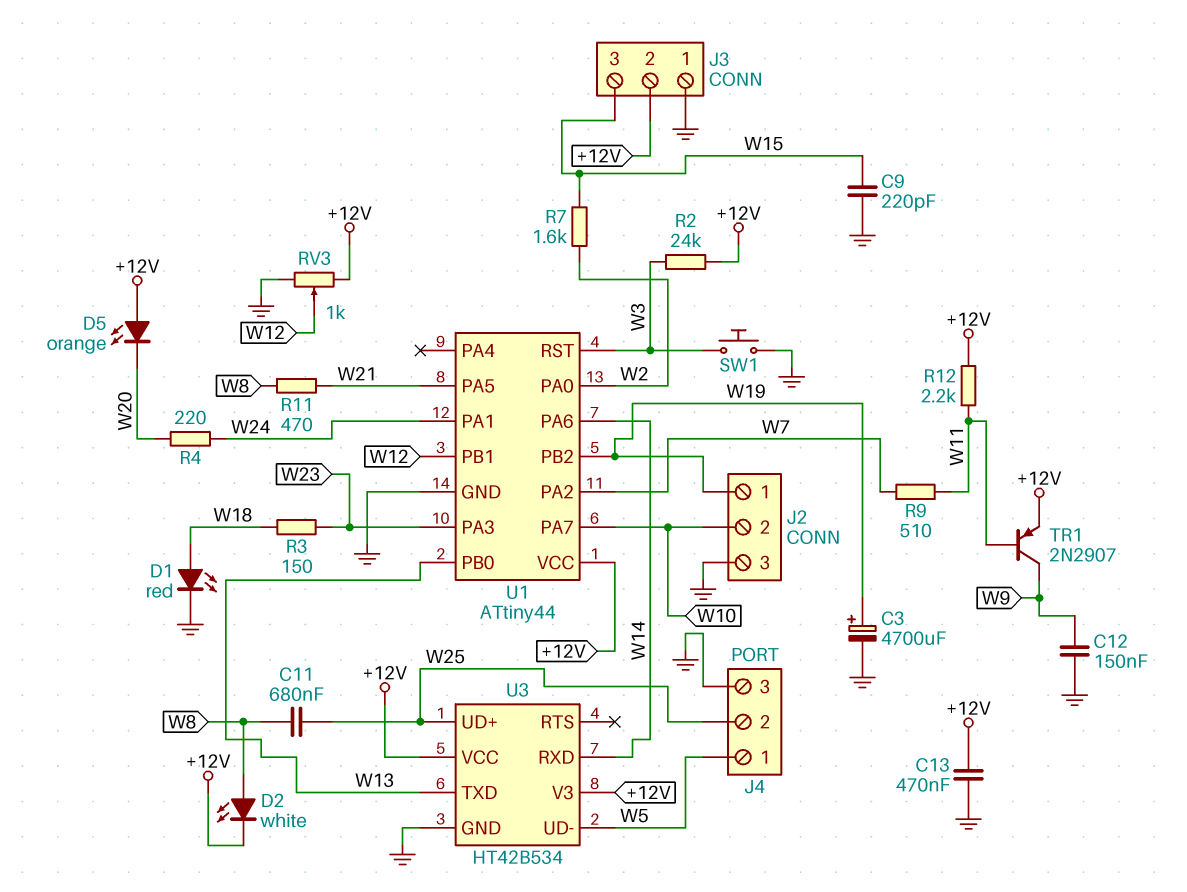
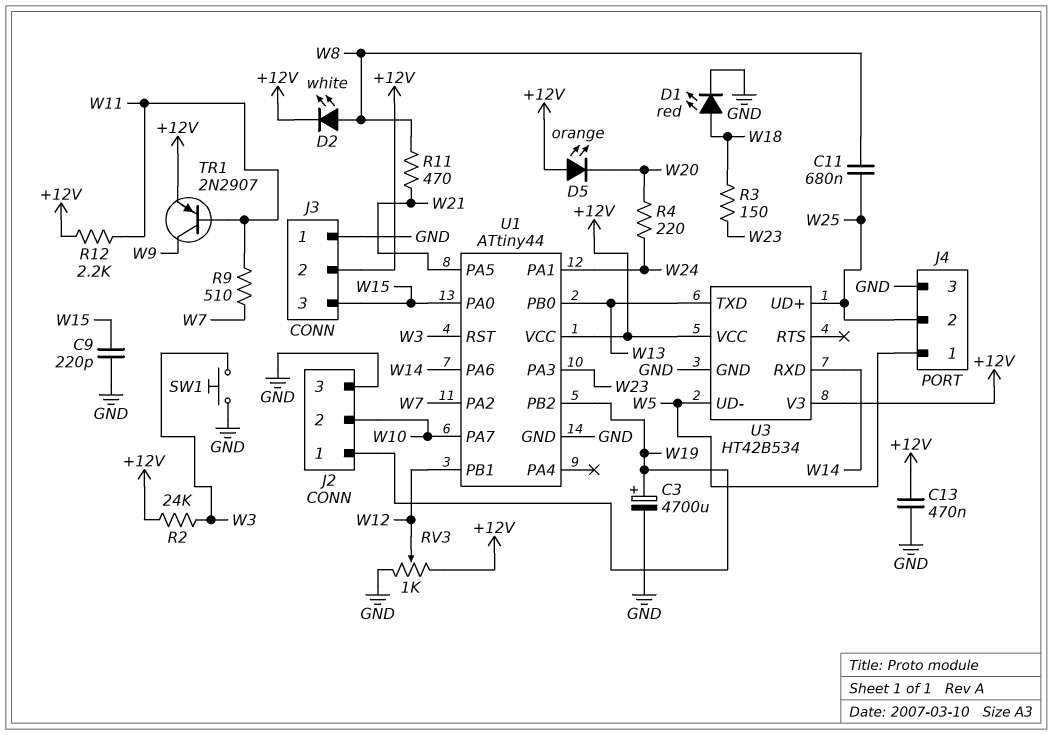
C12: 150nF (GND, W9) -> none
R7: 1.6k (W2, W15) -> none
U1 pin PA0: W2 -> W15

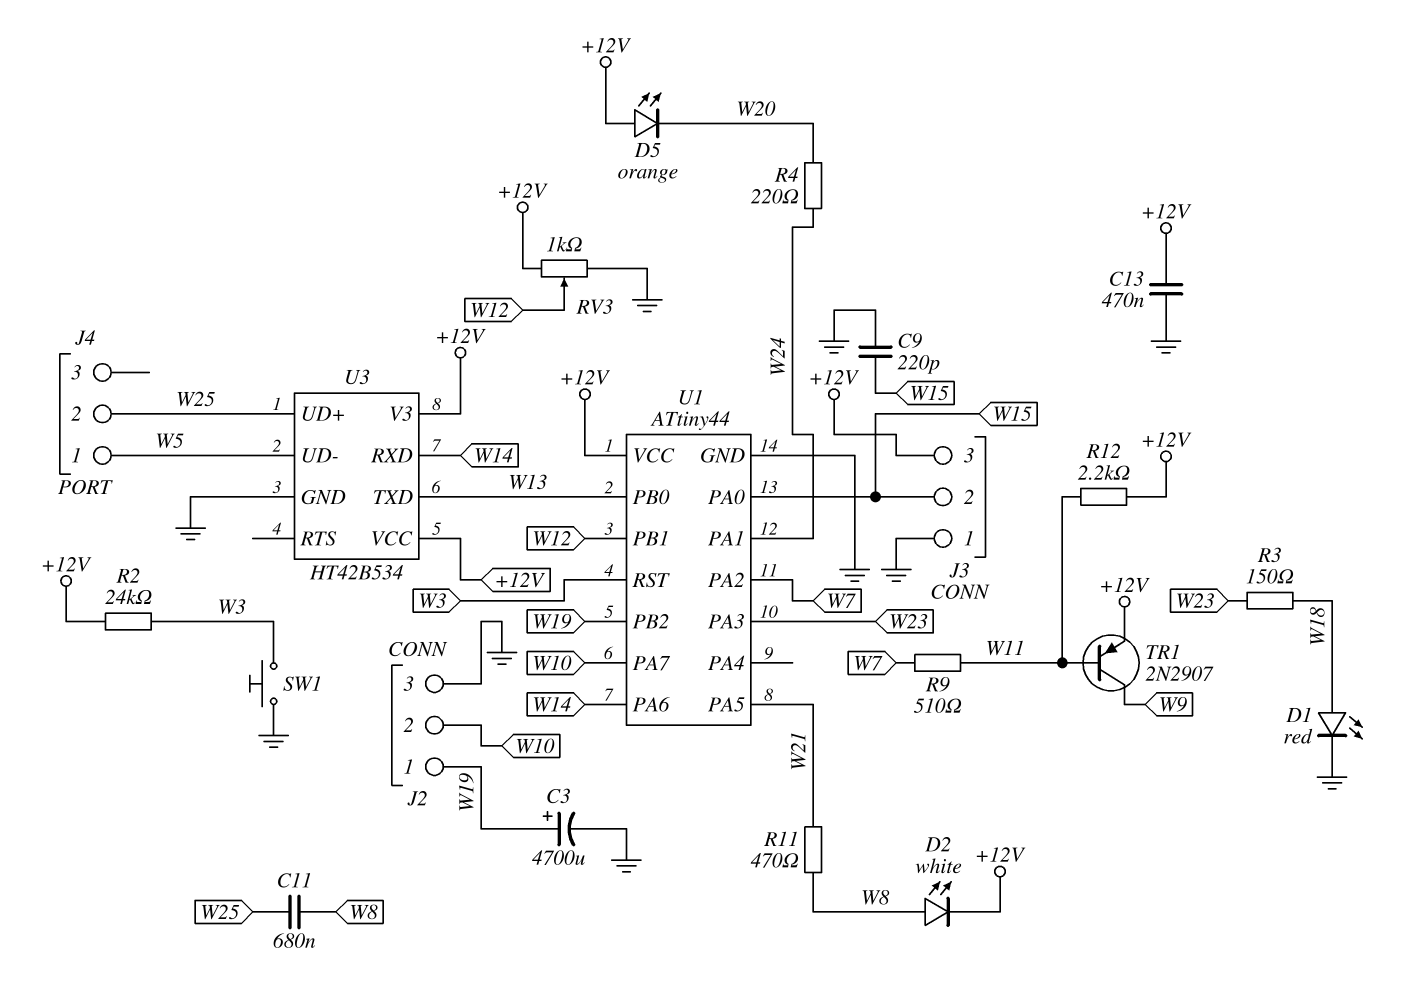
J3 pin 2: +12V -> W15
J3 pin 3: W15 -> +12V
J4 pin 3: GND -> none

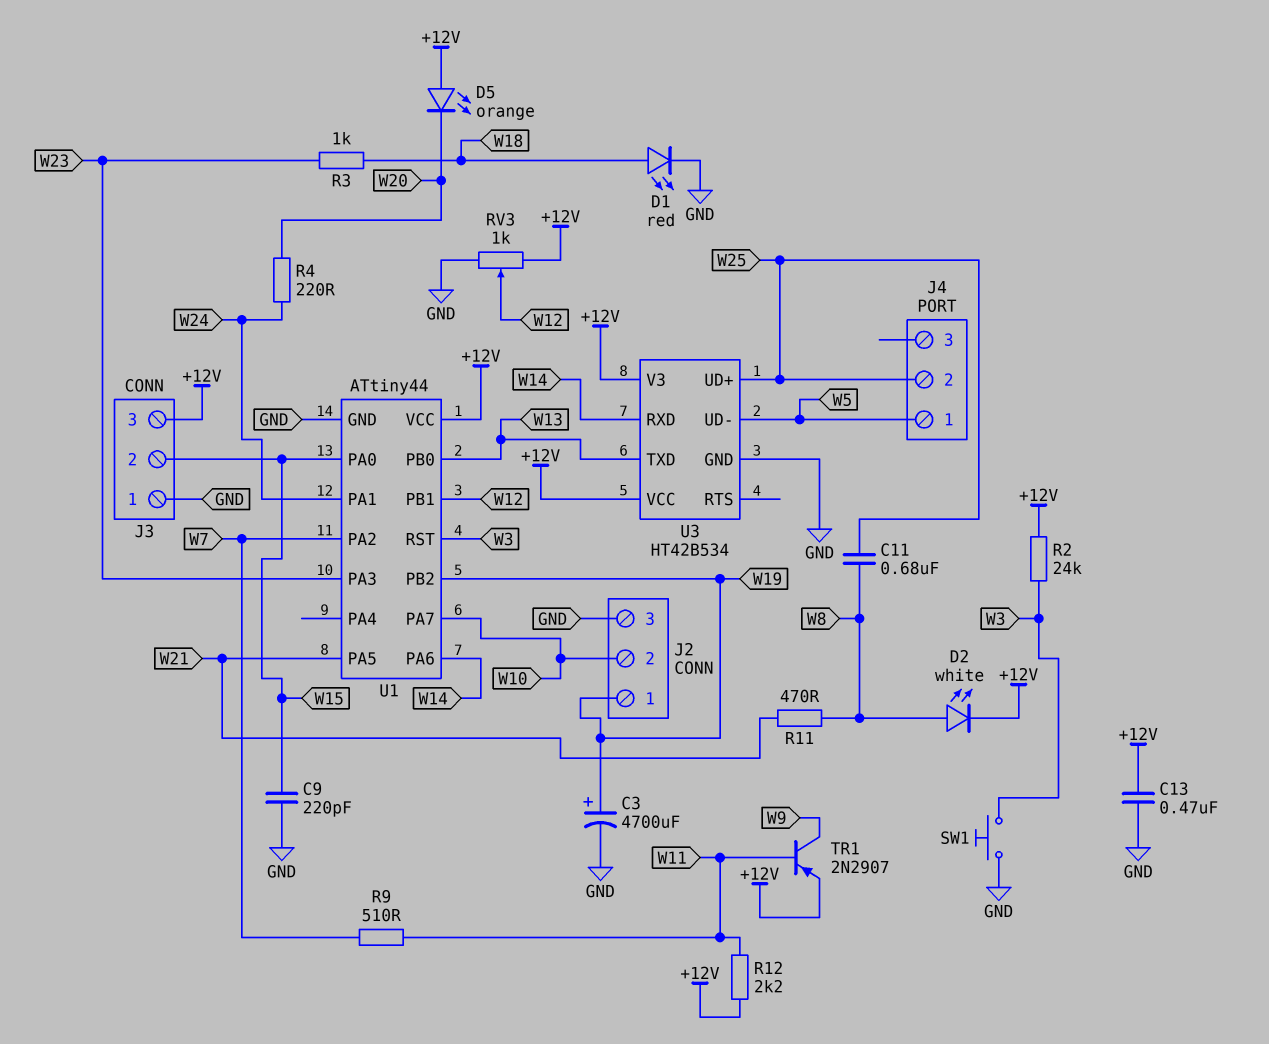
R3: 150 (W18, W23) -> 1k (W18, W23)

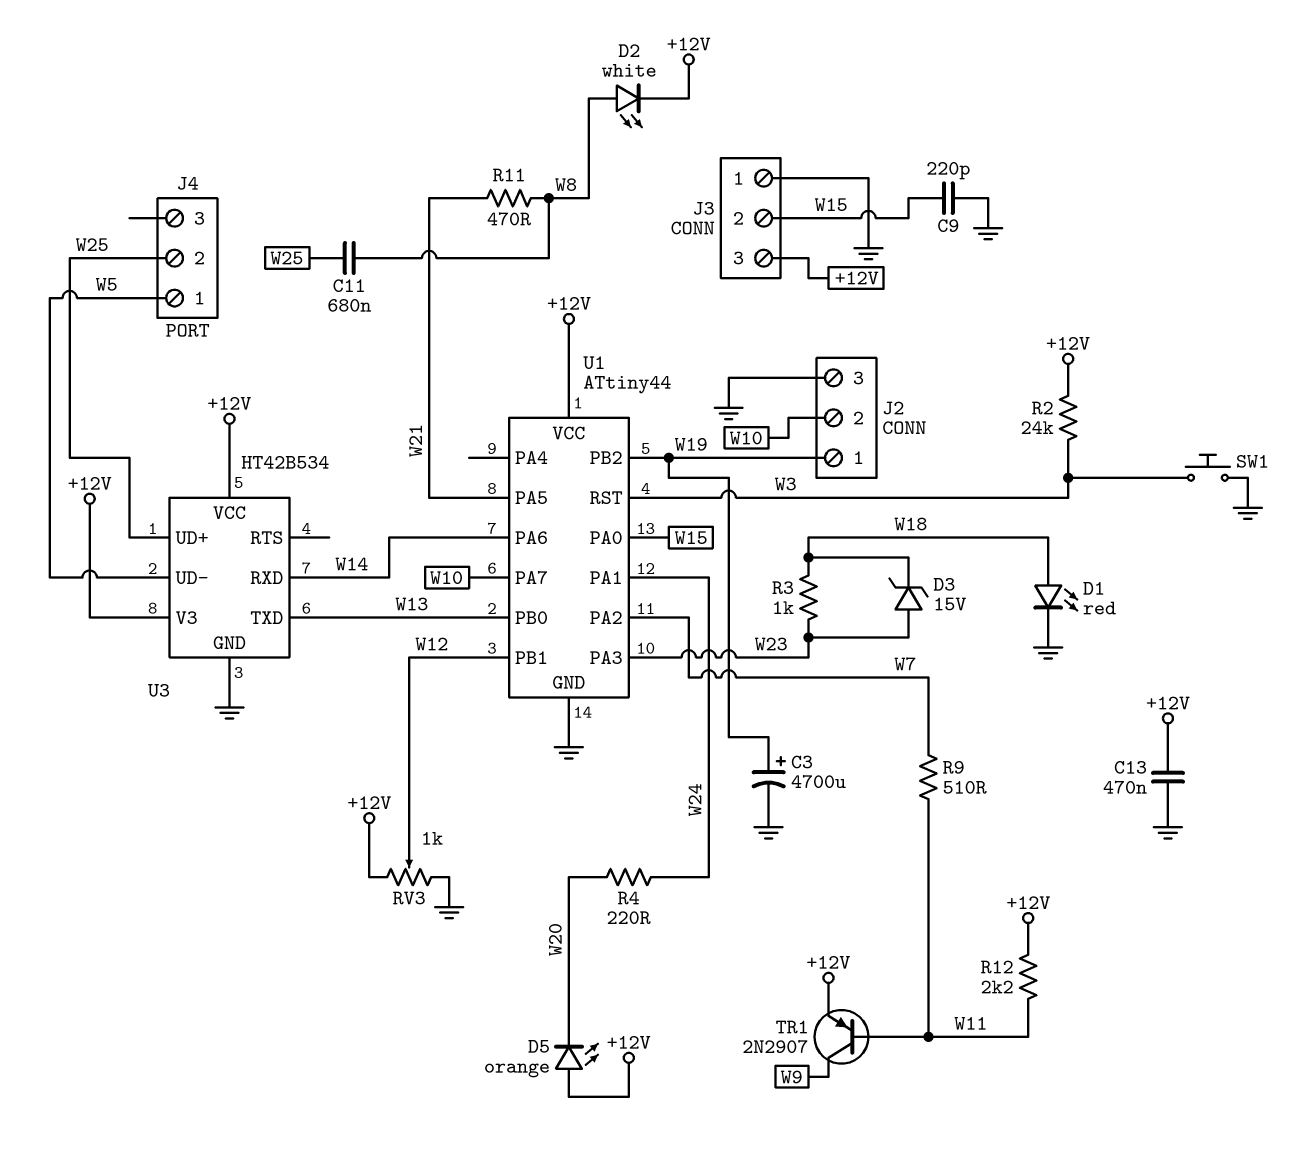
D3: none -> zener 15V (A W23, K W18)

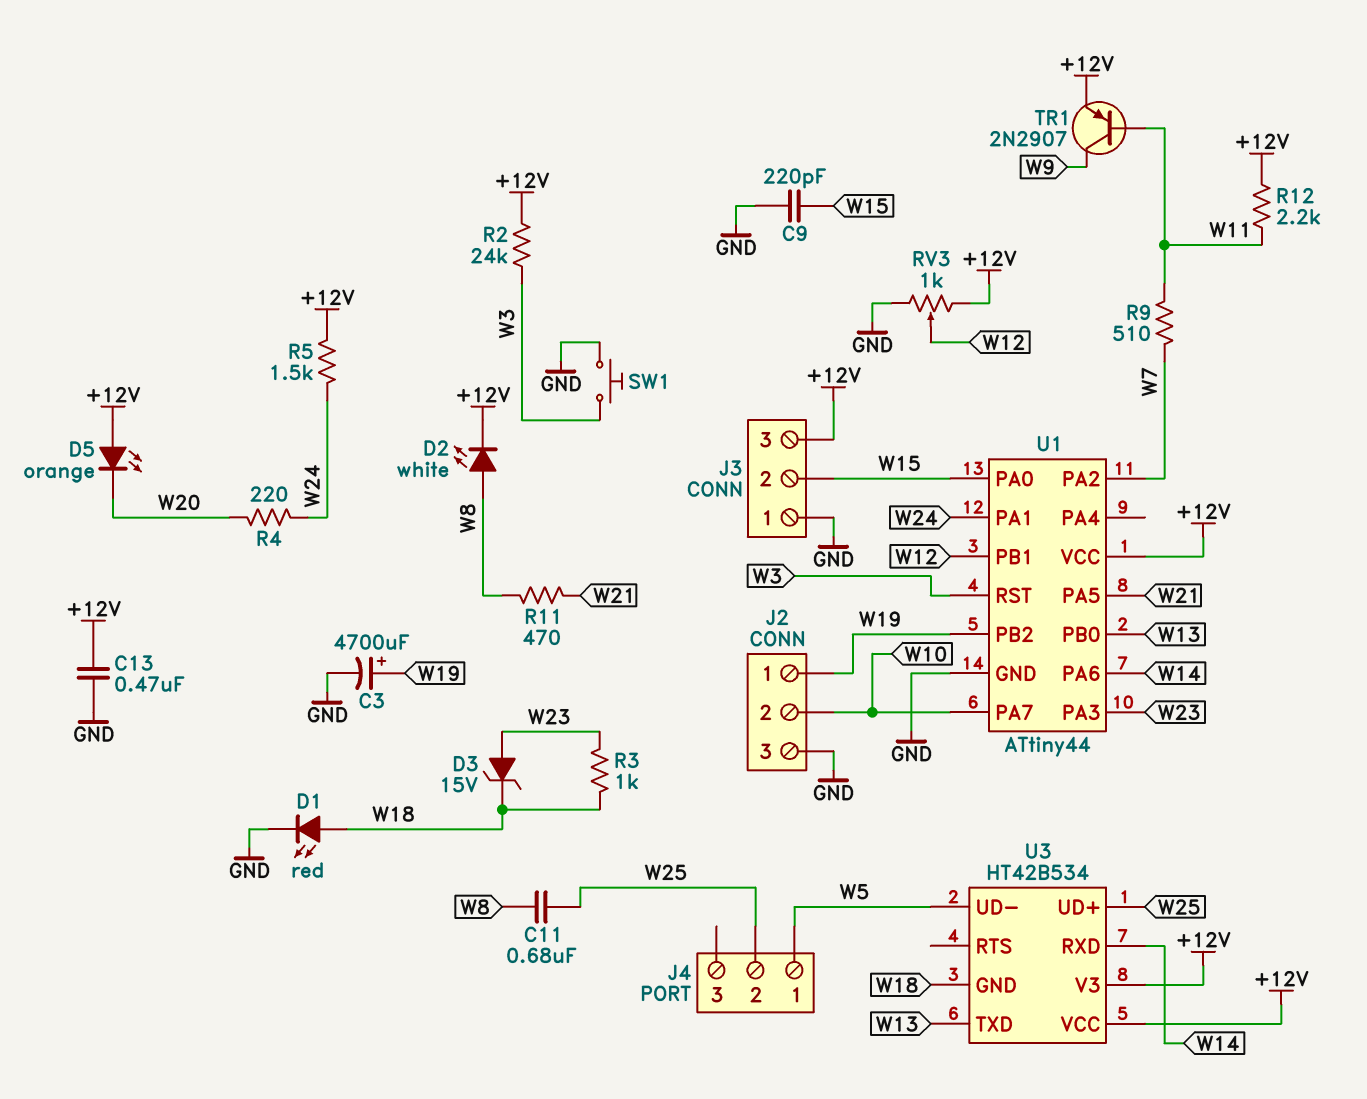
R5: none -> 1.5k (+12V, W24)
U3 pin GND: GND -> W18

